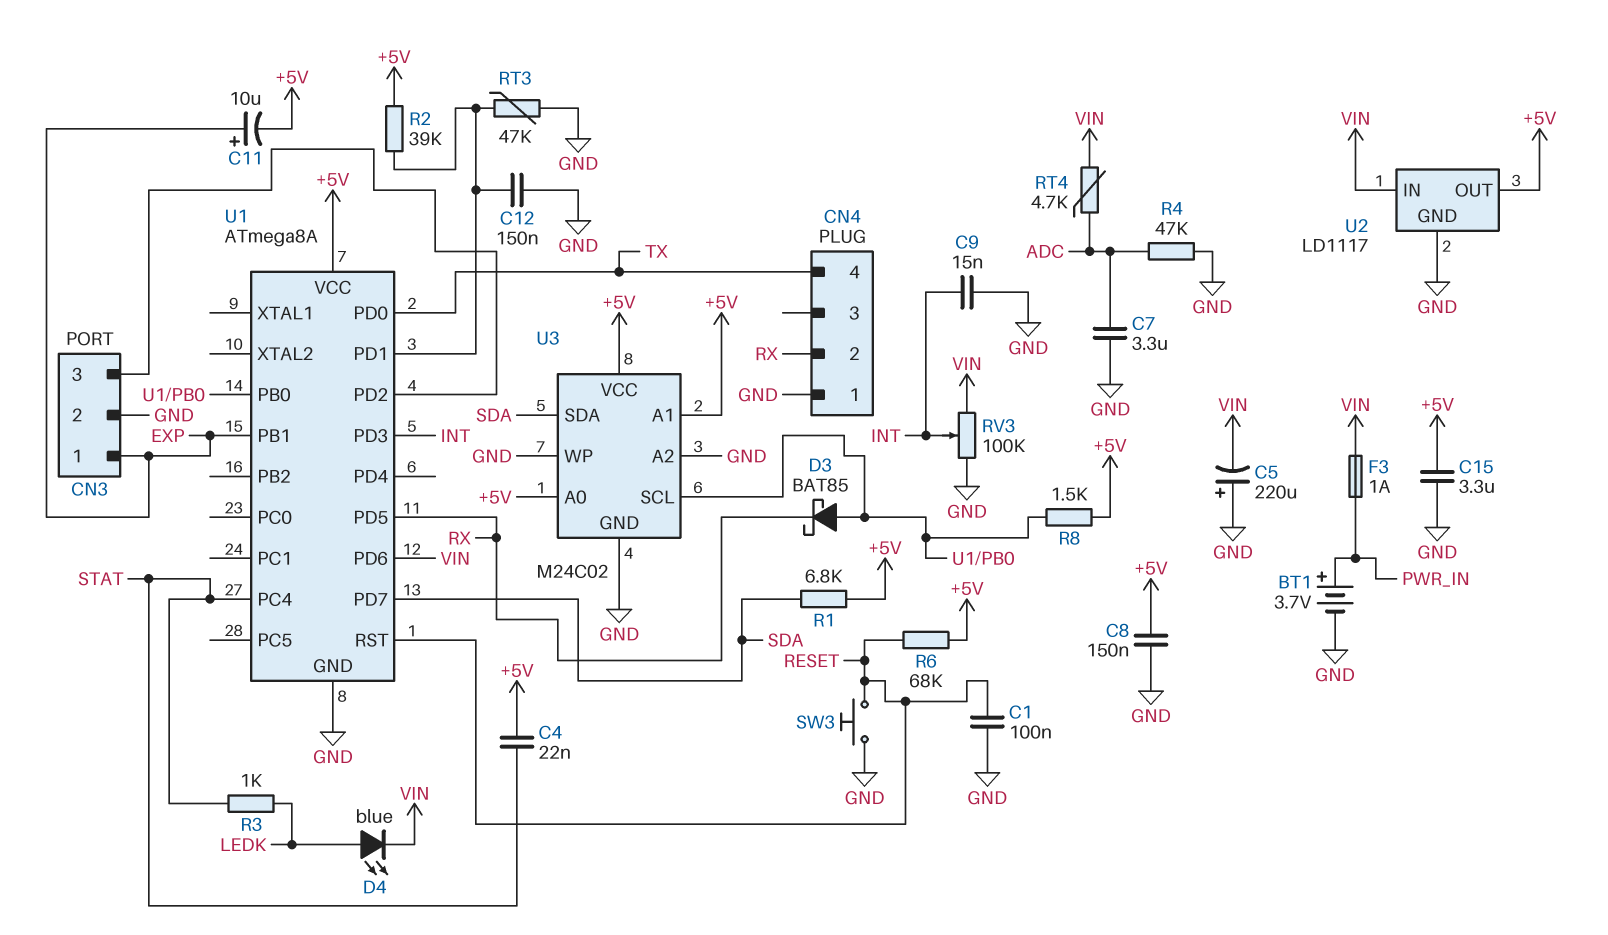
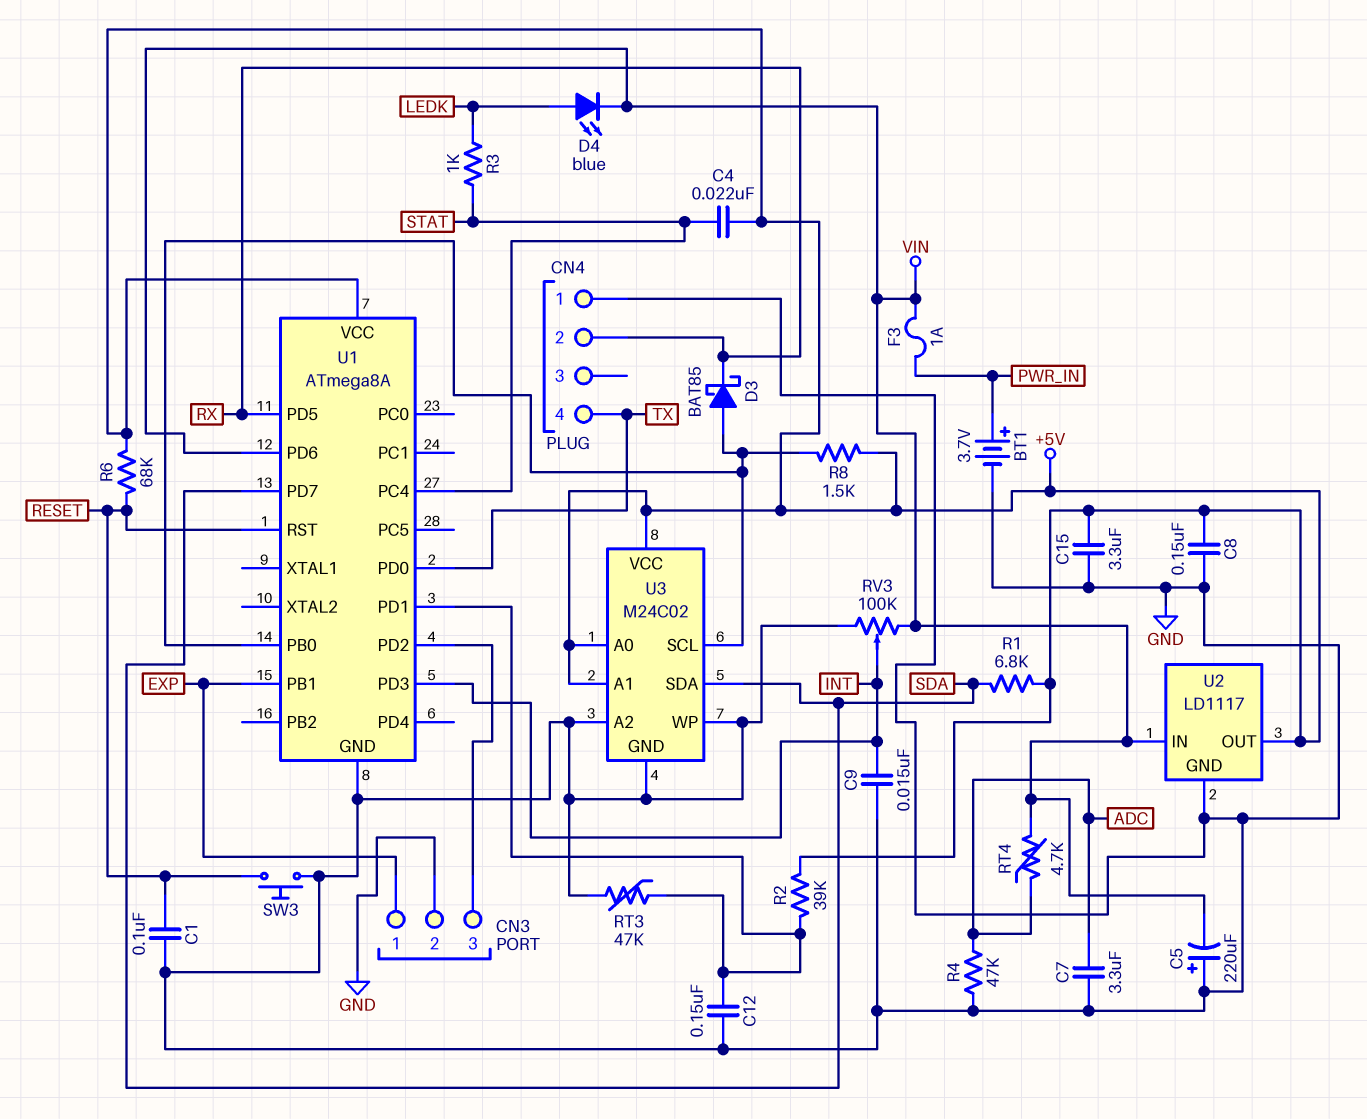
C11: 10uF (plus EXP, minus +5V) -> none

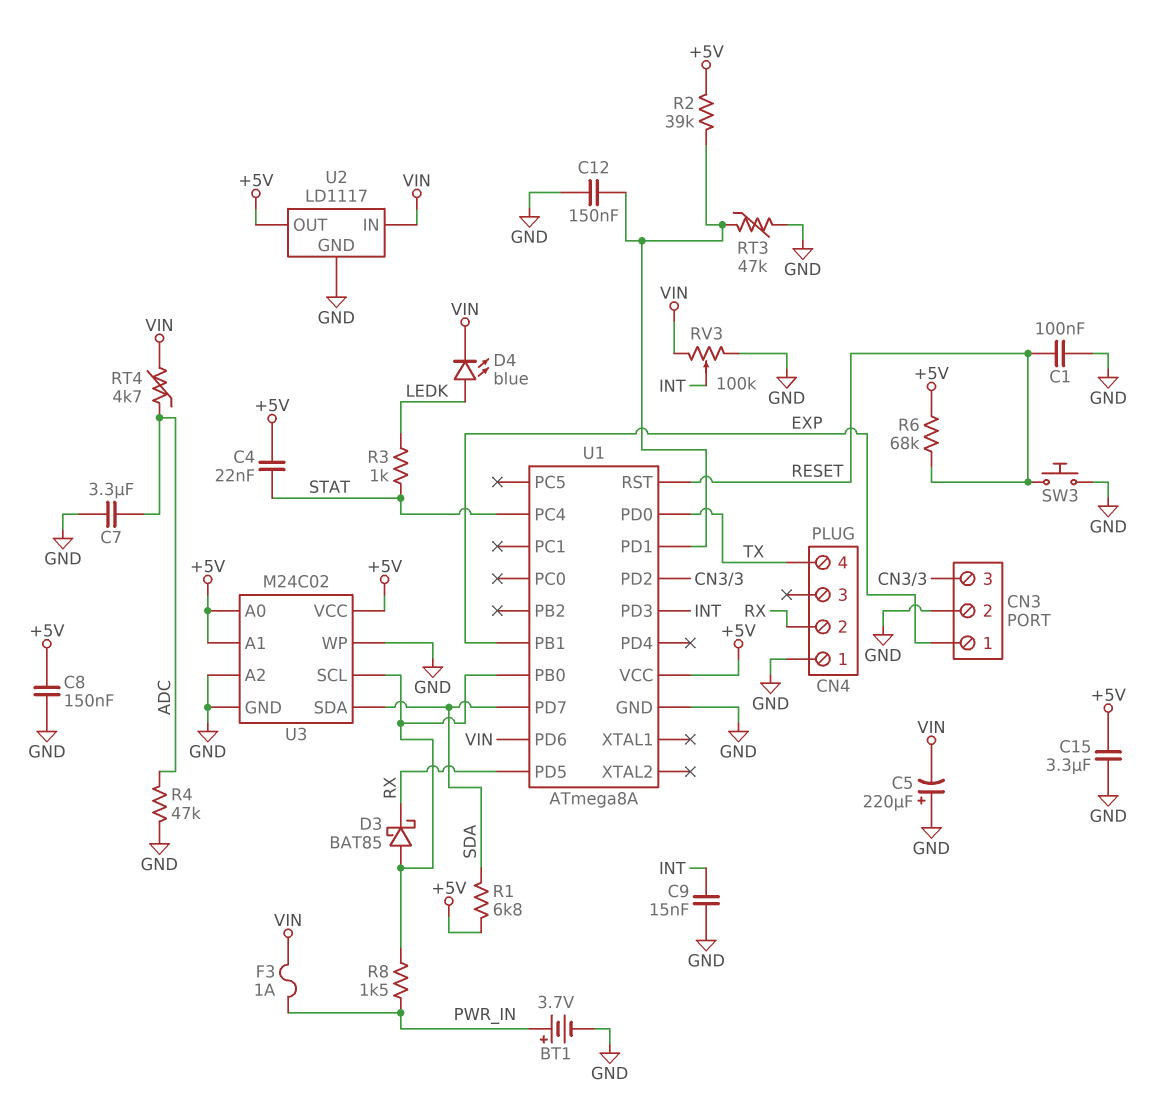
R8: 1.5k (+5V, U1/PB0) -> 1.5k (PWR_IN, U1/PB0)

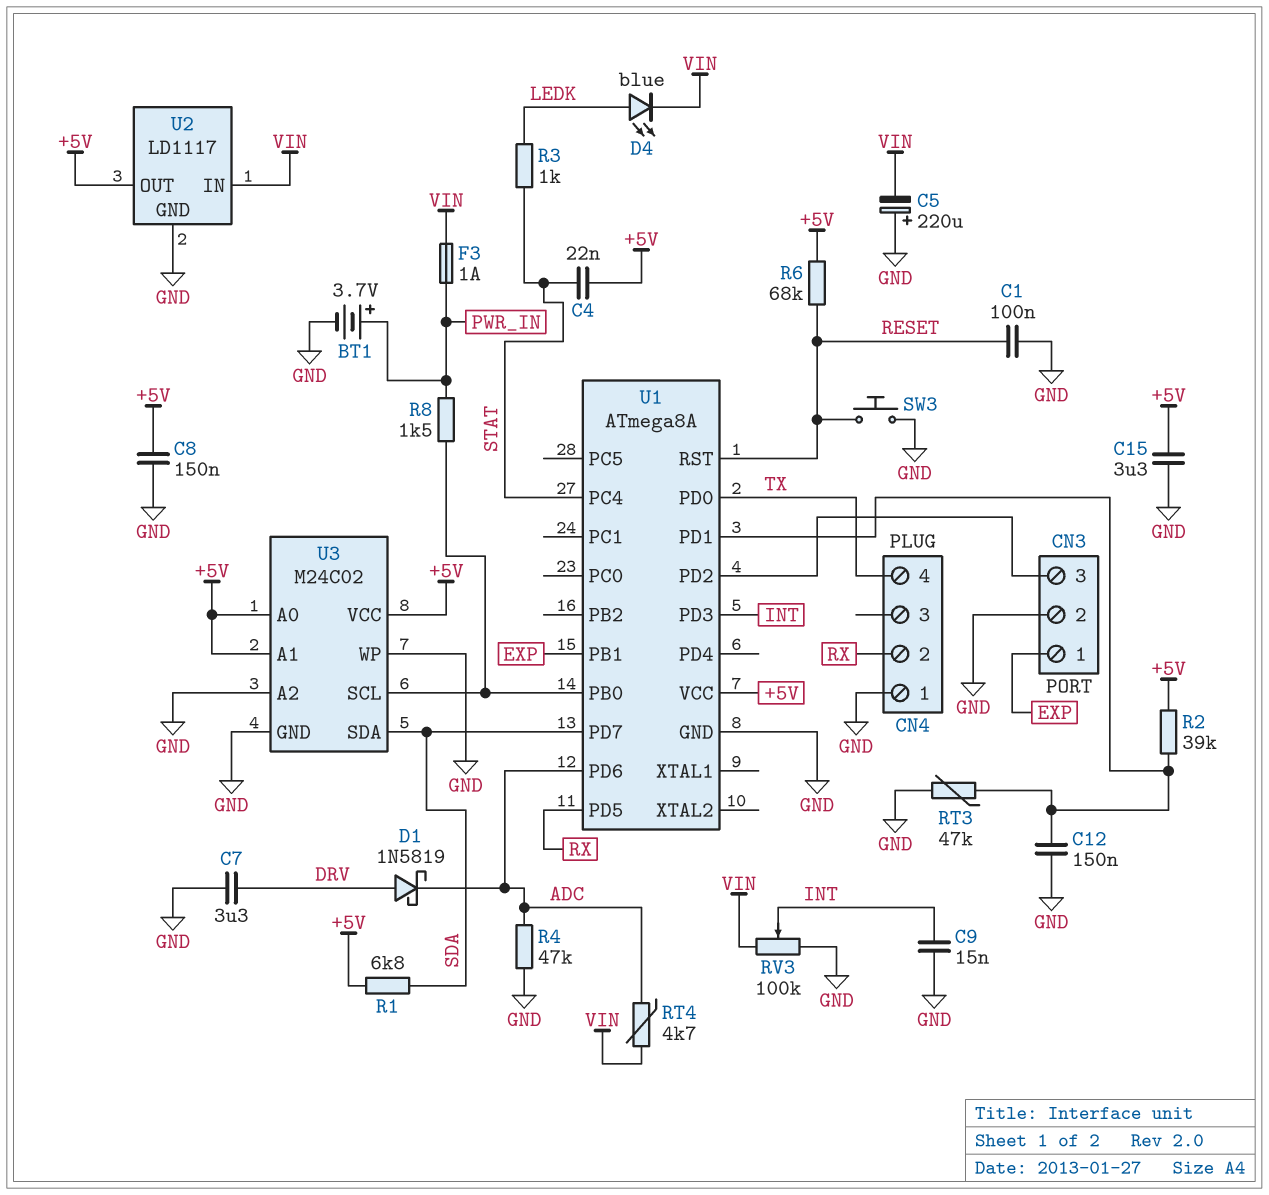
C7: 3.3uF (ADC, GND) -> 3.3uF (DRV, GND)
D1: none -> schottky 1N5819 (A DRV, K ADC)
D3: schottky BAT85 (A U1/PB0, K RX) -> none
U1 pin PD6: VIN -> ADC

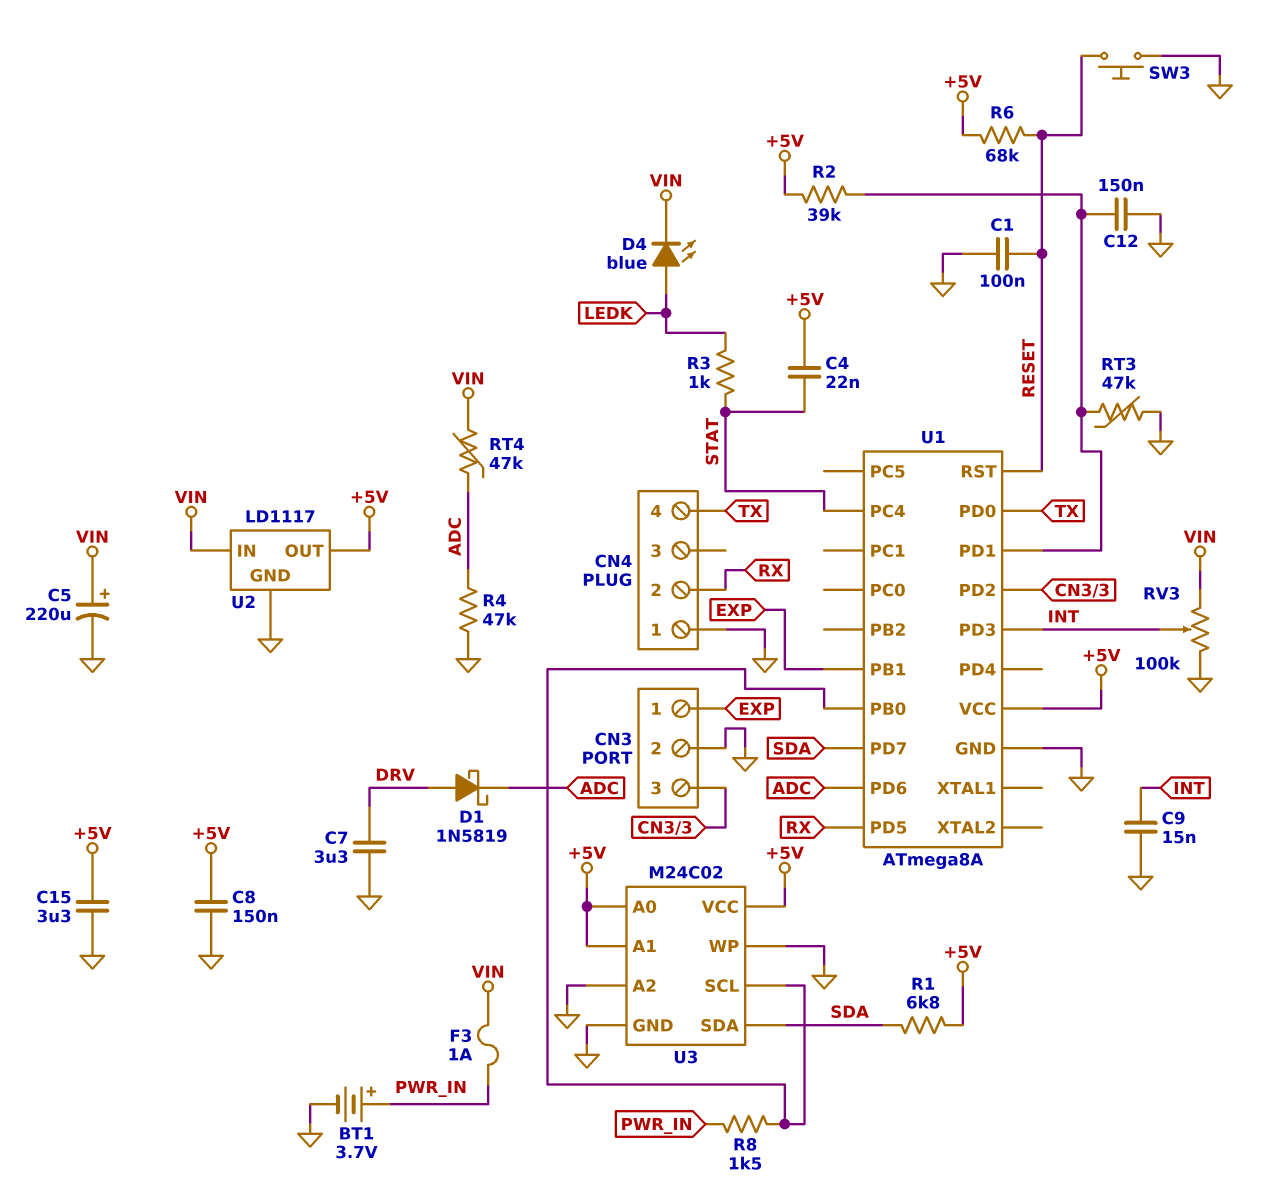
C5: 220uF (plus GND, minus VIN) -> 220uF (plus VIN, minus GND)
RT4: 4.7k (ADC, VIN) -> 47k (ADC, VIN)

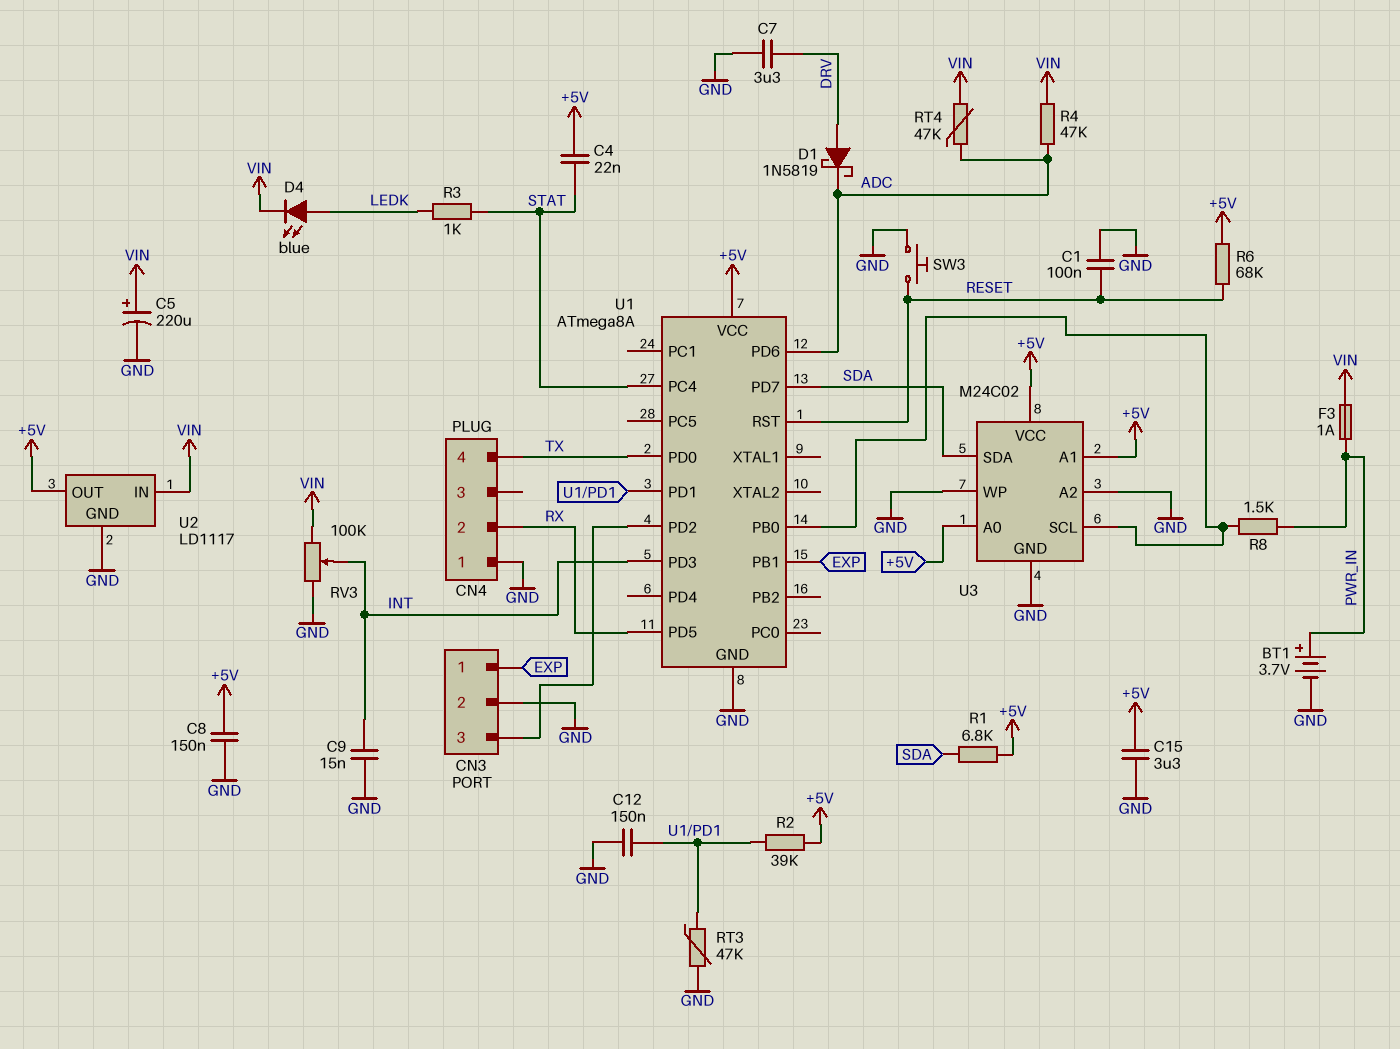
R4: 47k (ADC, GND) -> 47k (ADC, VIN)

